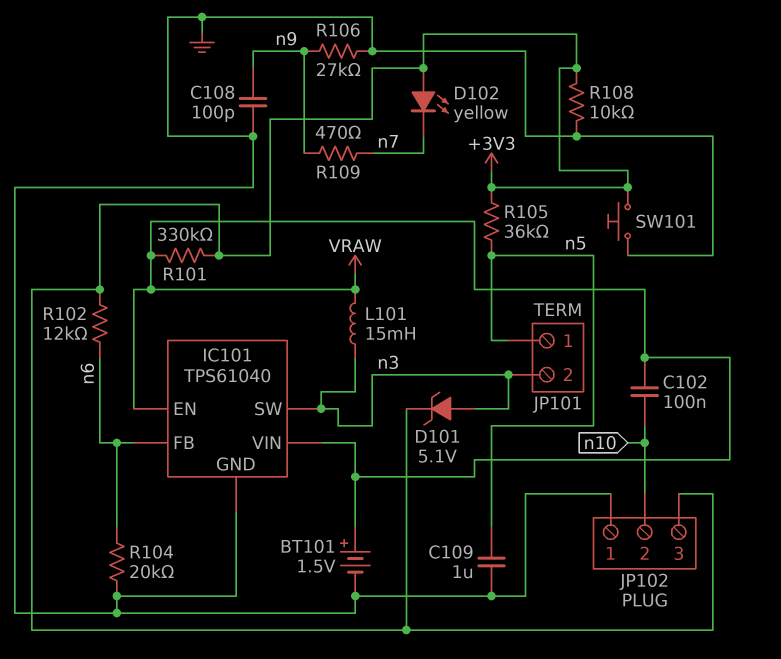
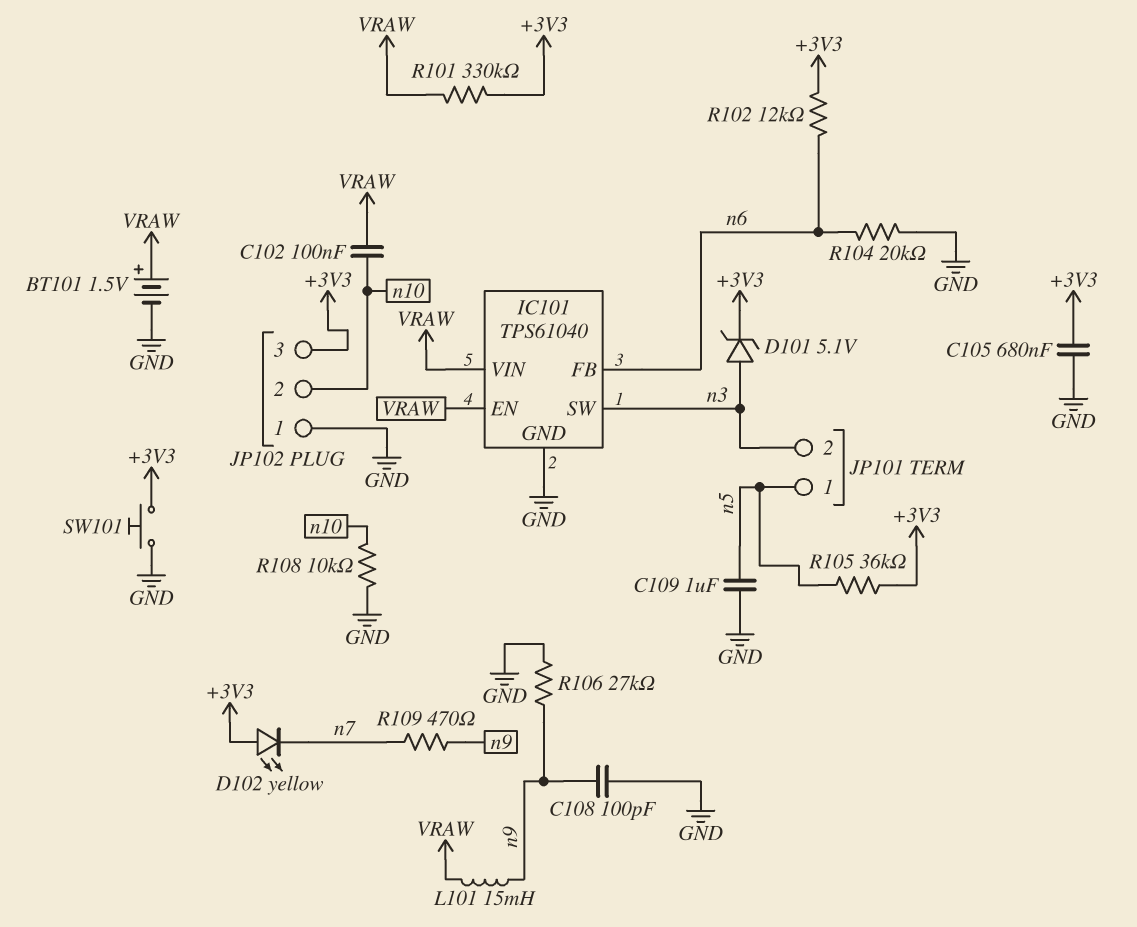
C105: none -> 680nF (+3V3, GND)
L101: 15mH (VRAW, n3) -> 15mH (VRAW, n9)
R108: 10k (+3V3, GND) -> 10k (GND, n10)

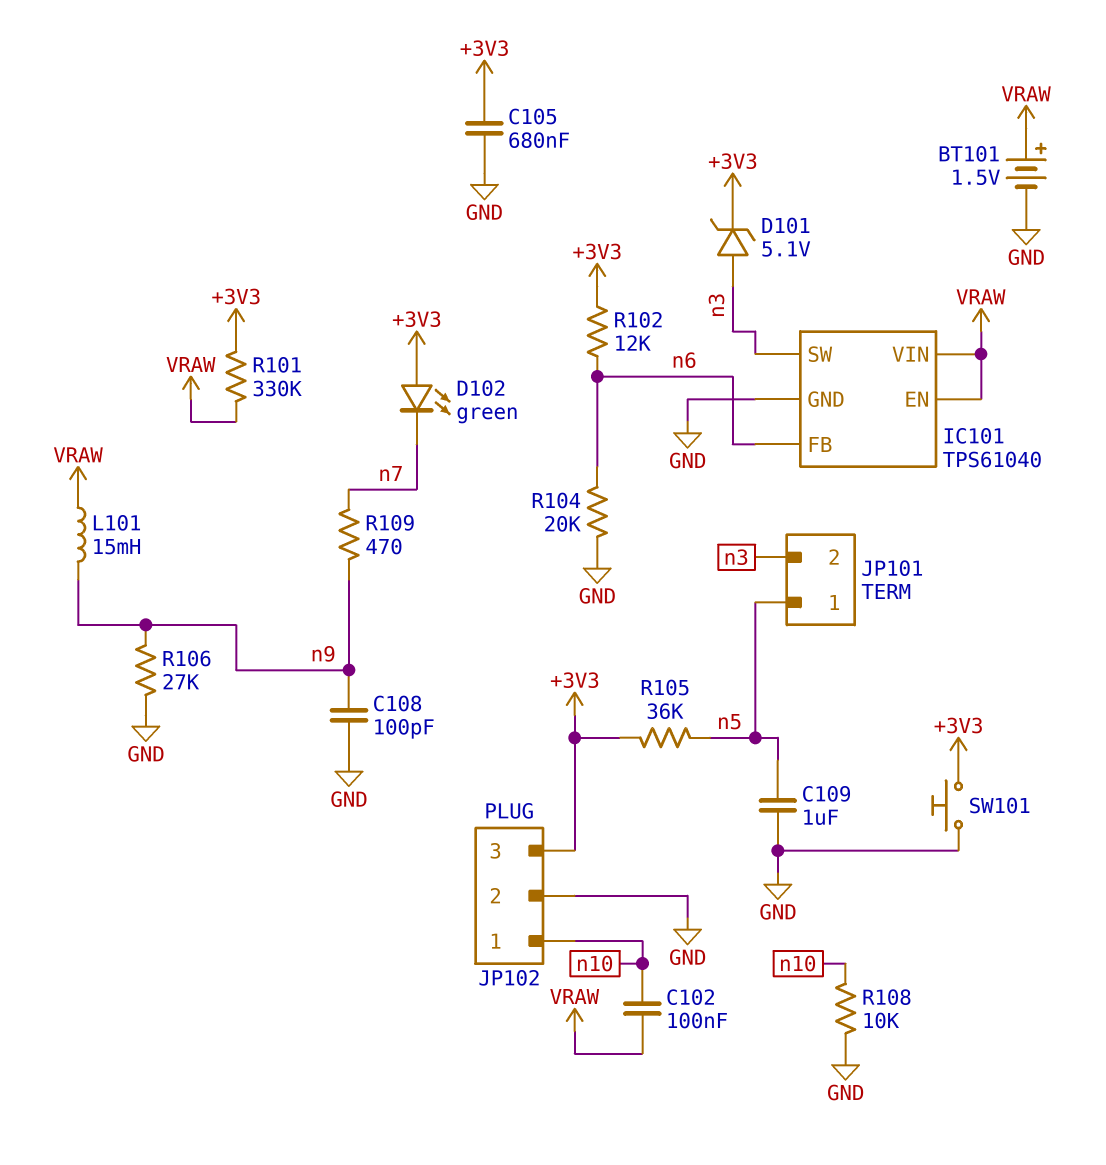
D102: LED yellow (A +3V3, K n7) -> LED green (A +3V3, K n7)
JP102 pin 1: GND -> n10
JP102 pin 2: n10 -> GND

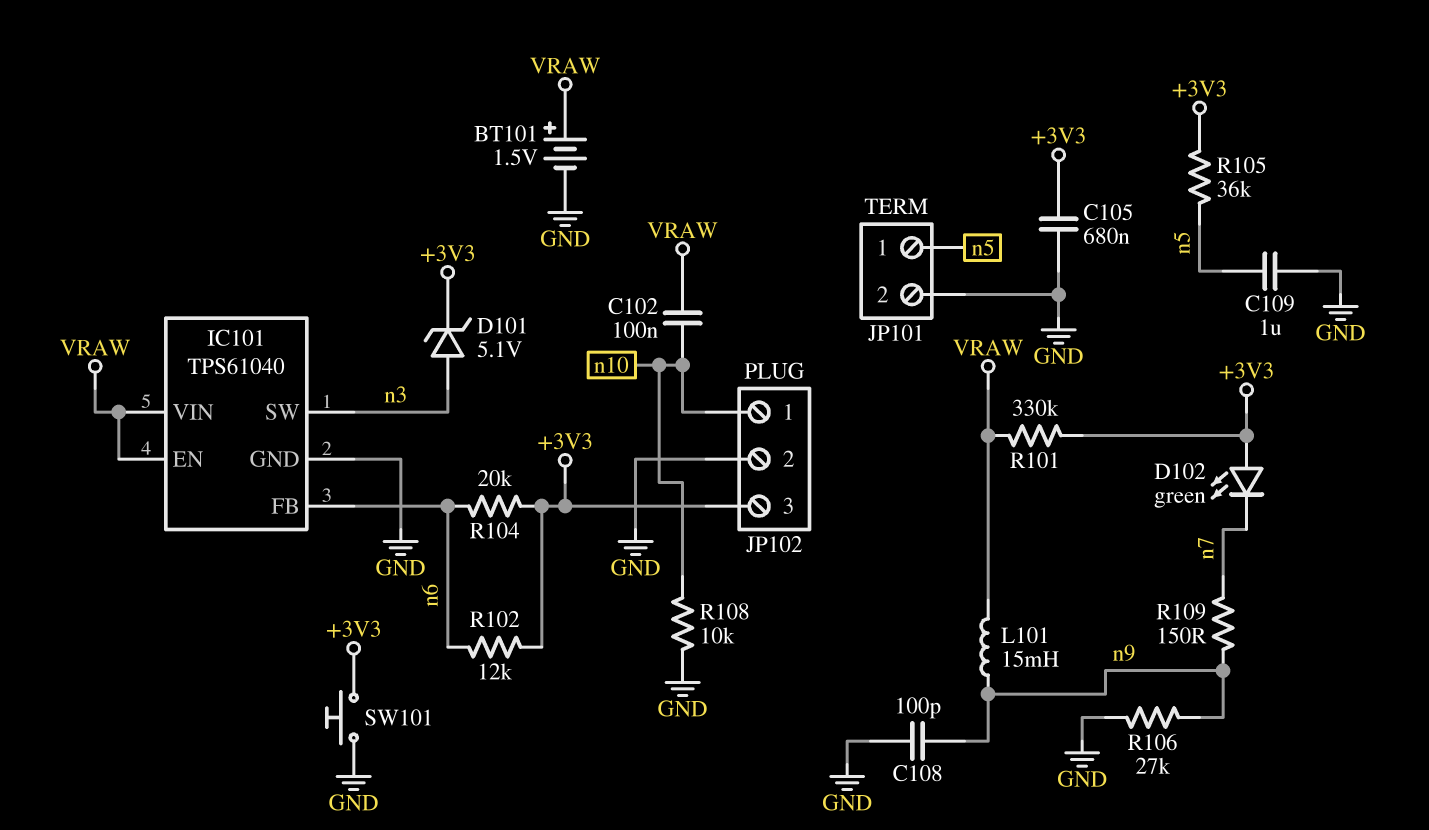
JP101 pin 2: n3 -> GND
R104: 20k (GND, n6) -> 20k (+3V3, n6)
R109: 470 (n7, n9) -> 150 (n7, n9)

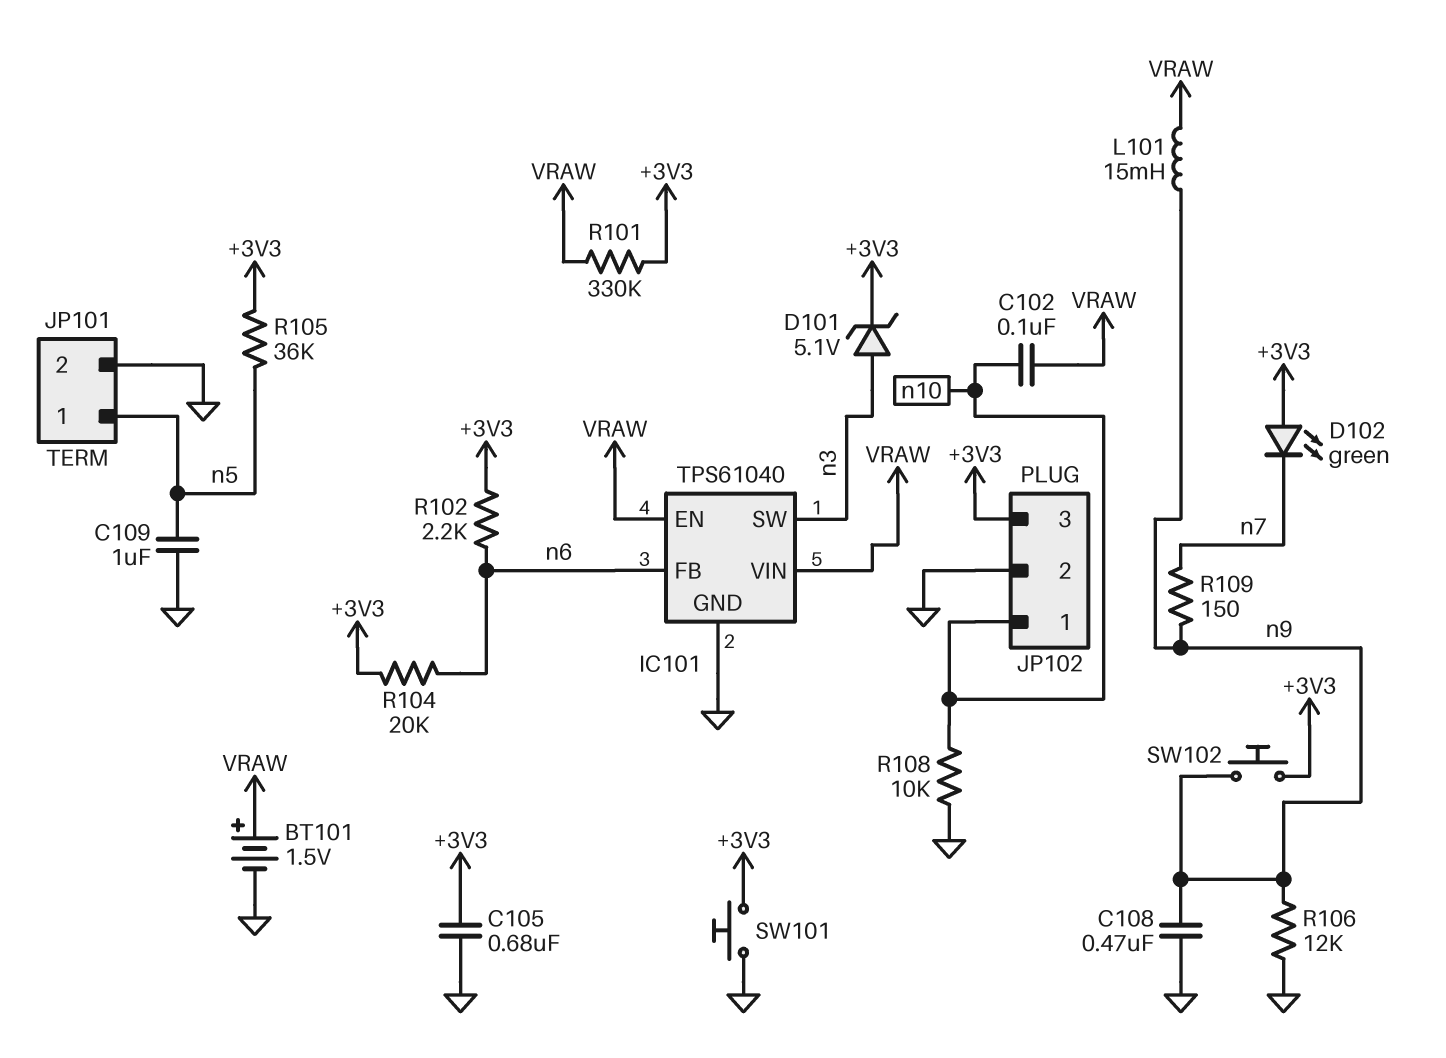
C108: 100pF (GND, n9) -> 470nF (GND, n9)
R102: 12k (+3V3, n6) -> 2.2k (+3V3, n6)
R106: 27k (GND, n9) -> 12k (GND, n9)
SW102: none -> button (+3V3, n9)

